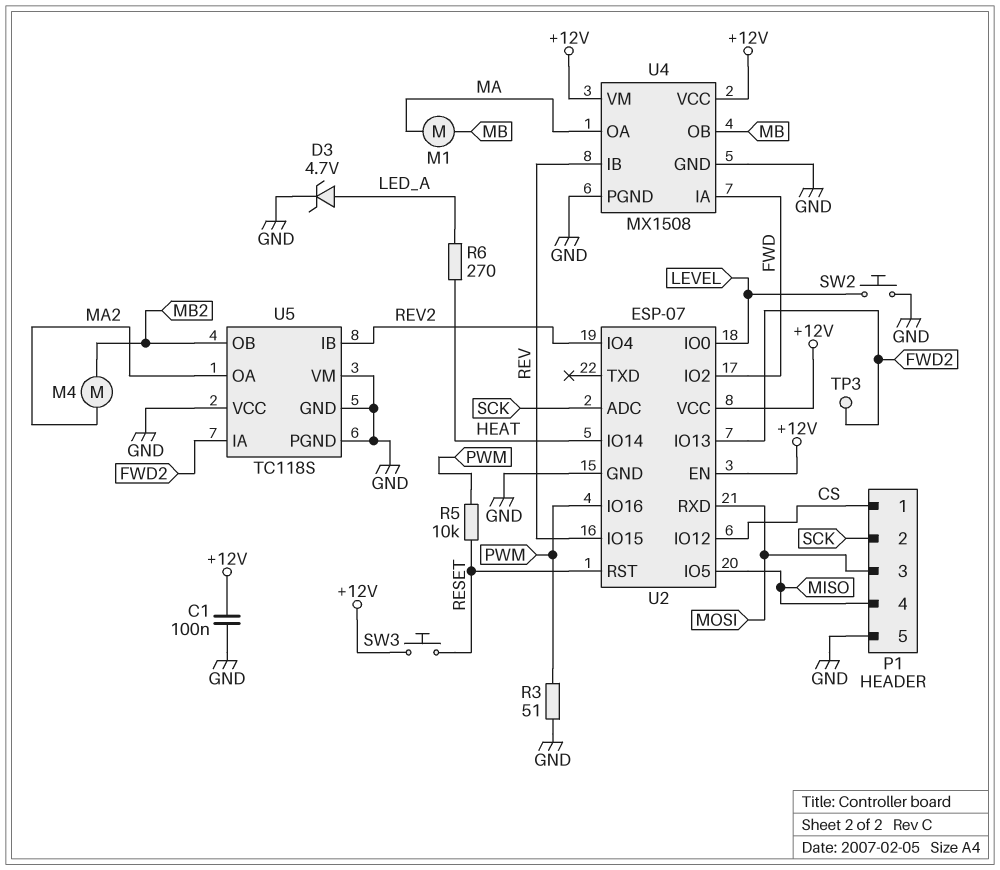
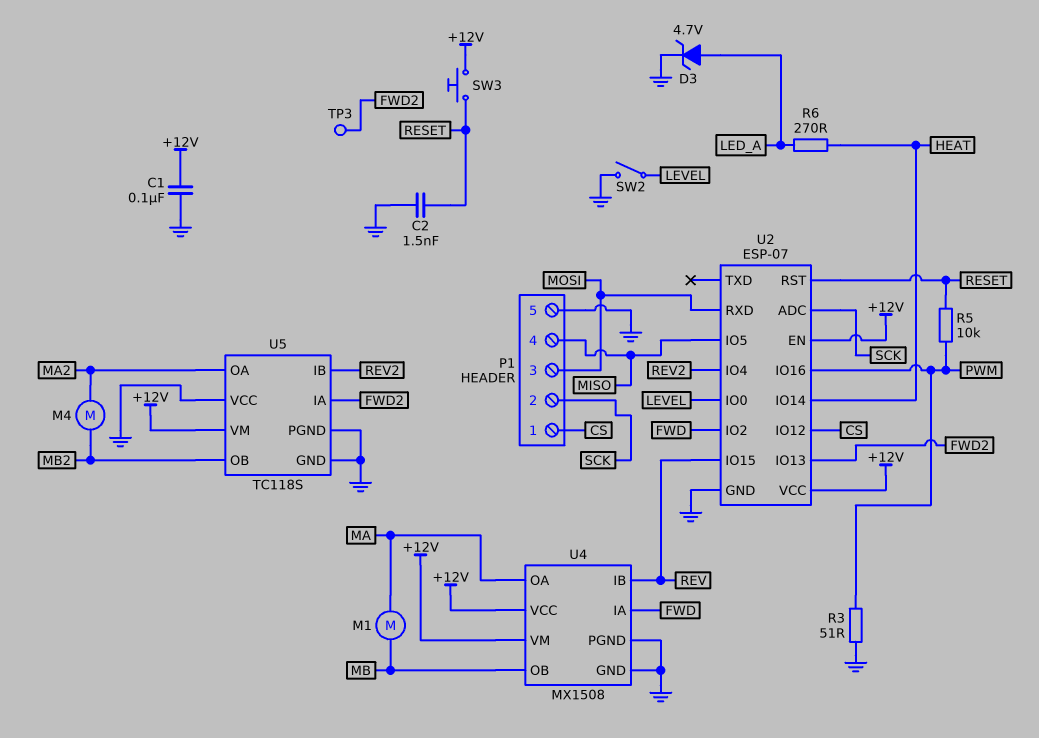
C2: none -> 1.5nF (GND, RESET)
SW2: button (GND, LEVEL) -> switch (GND, LEVEL)
U5 pin VM: GND -> +12V

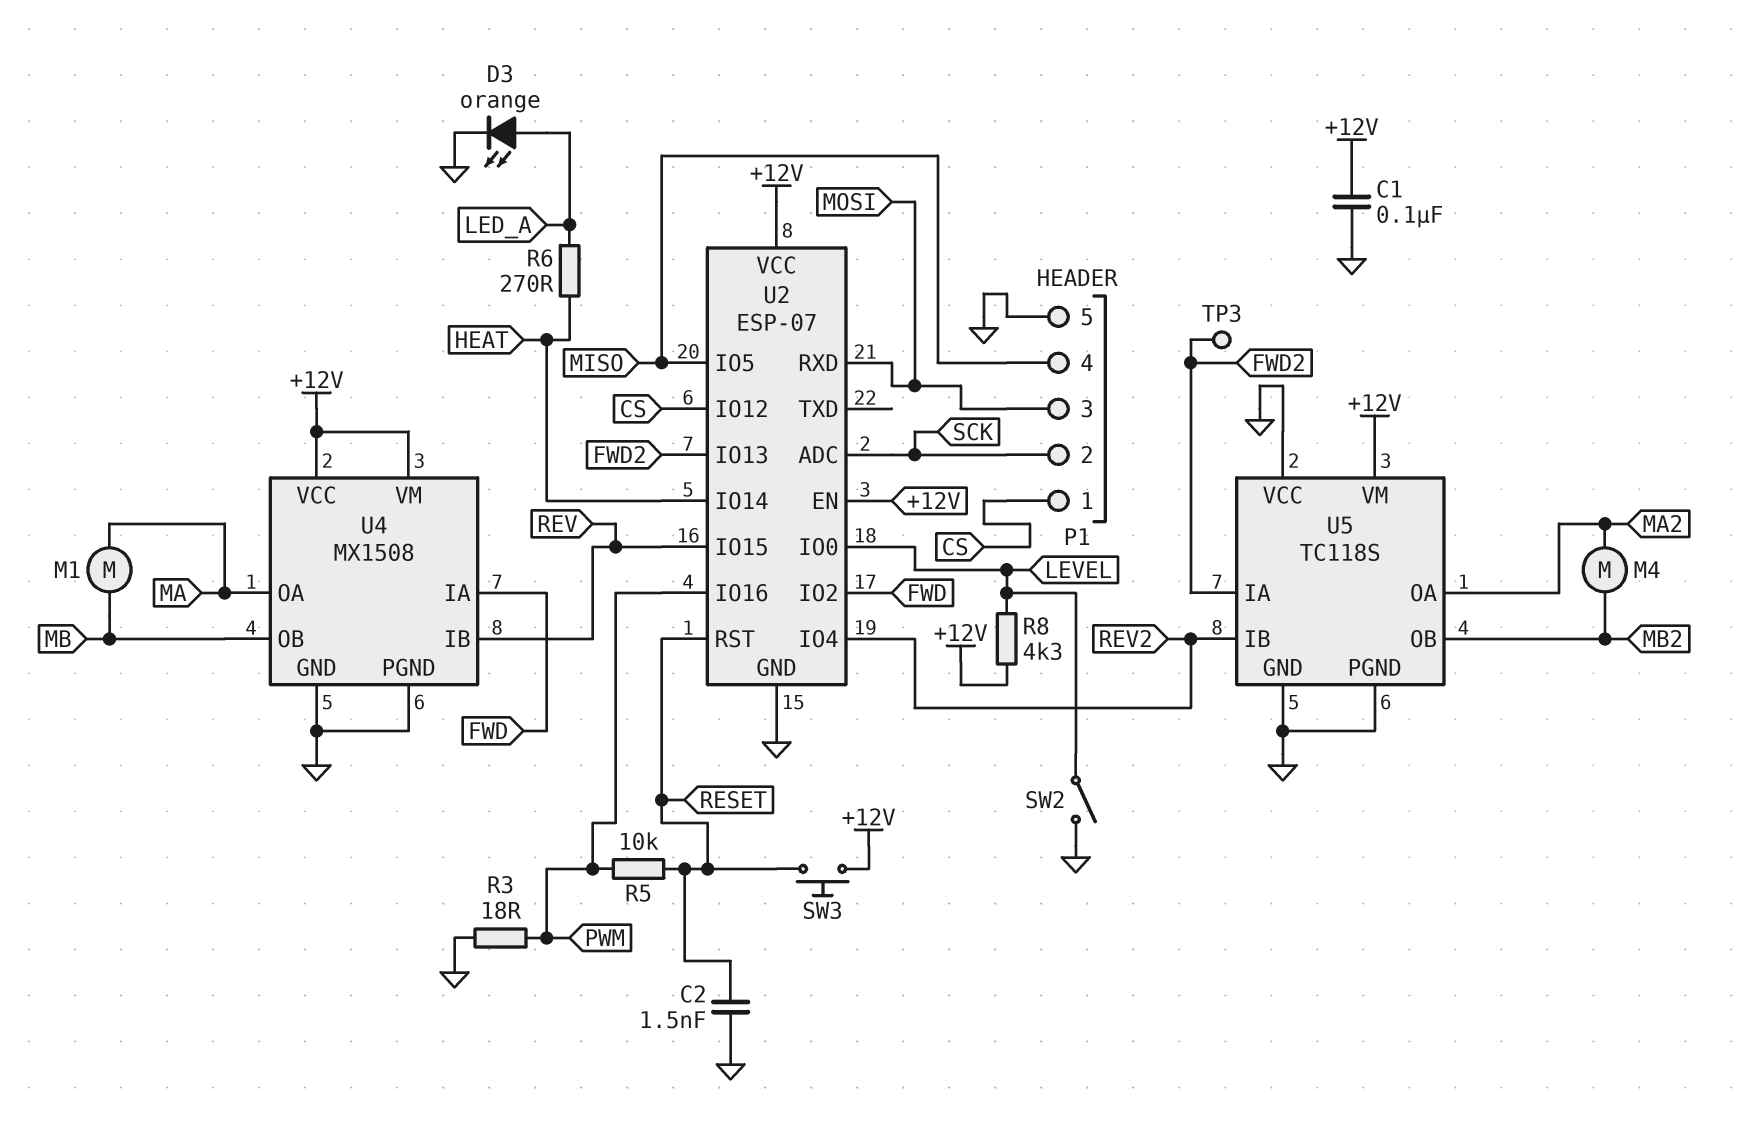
D3: zener 4.7V (A LED_A, K GND) -> LED orange (A LED_A, K GND)
R3: 51 (GND, PWM) -> 18 (GND, PWM)
R8: none -> 4.3k (+12V, LEVEL)

